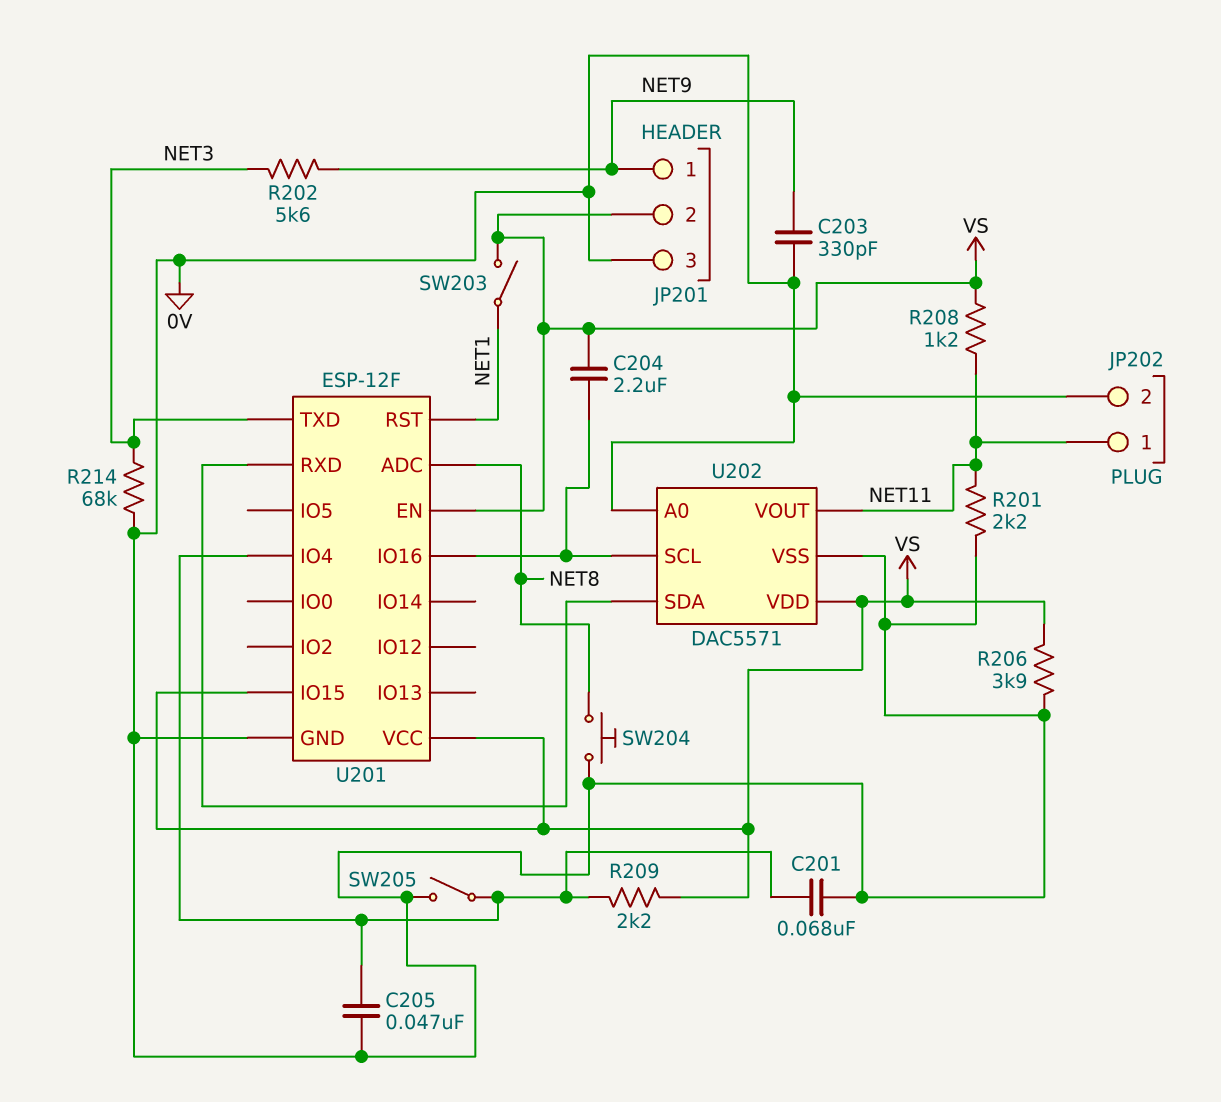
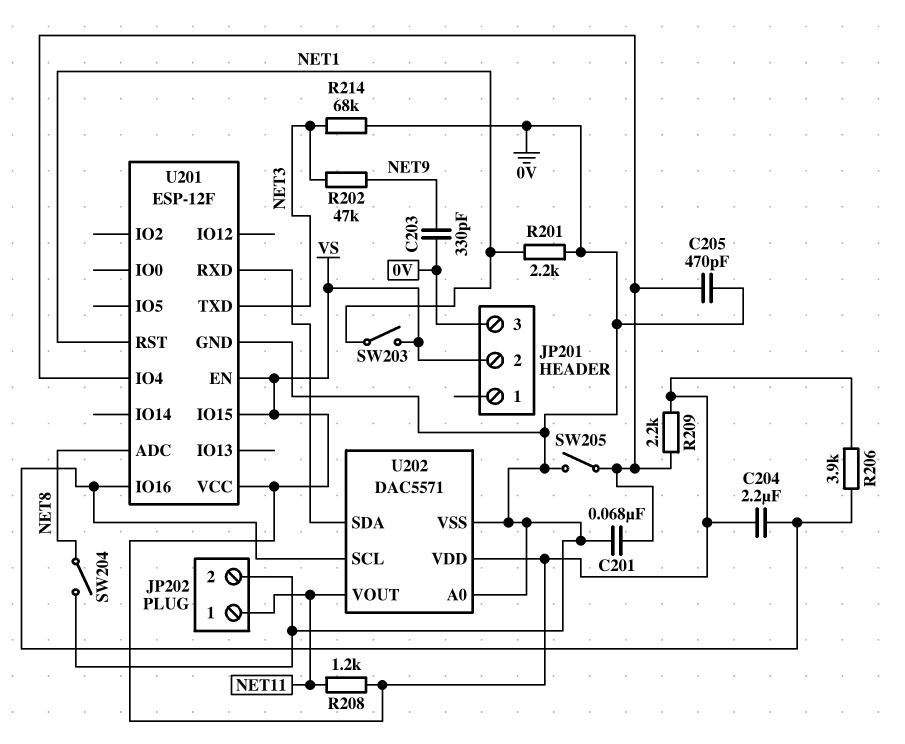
C205: 47nF (0V, U201/IO4) -> 470pF (0V, U201/IO4)
JP201 pin 1: NET9 -> none
R201: 2.2k (0V, NET11) -> 2.2k (0V, NET1)
R202: 5.6k (NET3, NET9) -> 47k (NET3, NET9)
R206: 3.9k (0V, VS) -> 3.9k (U201/IO16, VS)
SW204: button (0V, NET8) -> switch (0V, NET8)

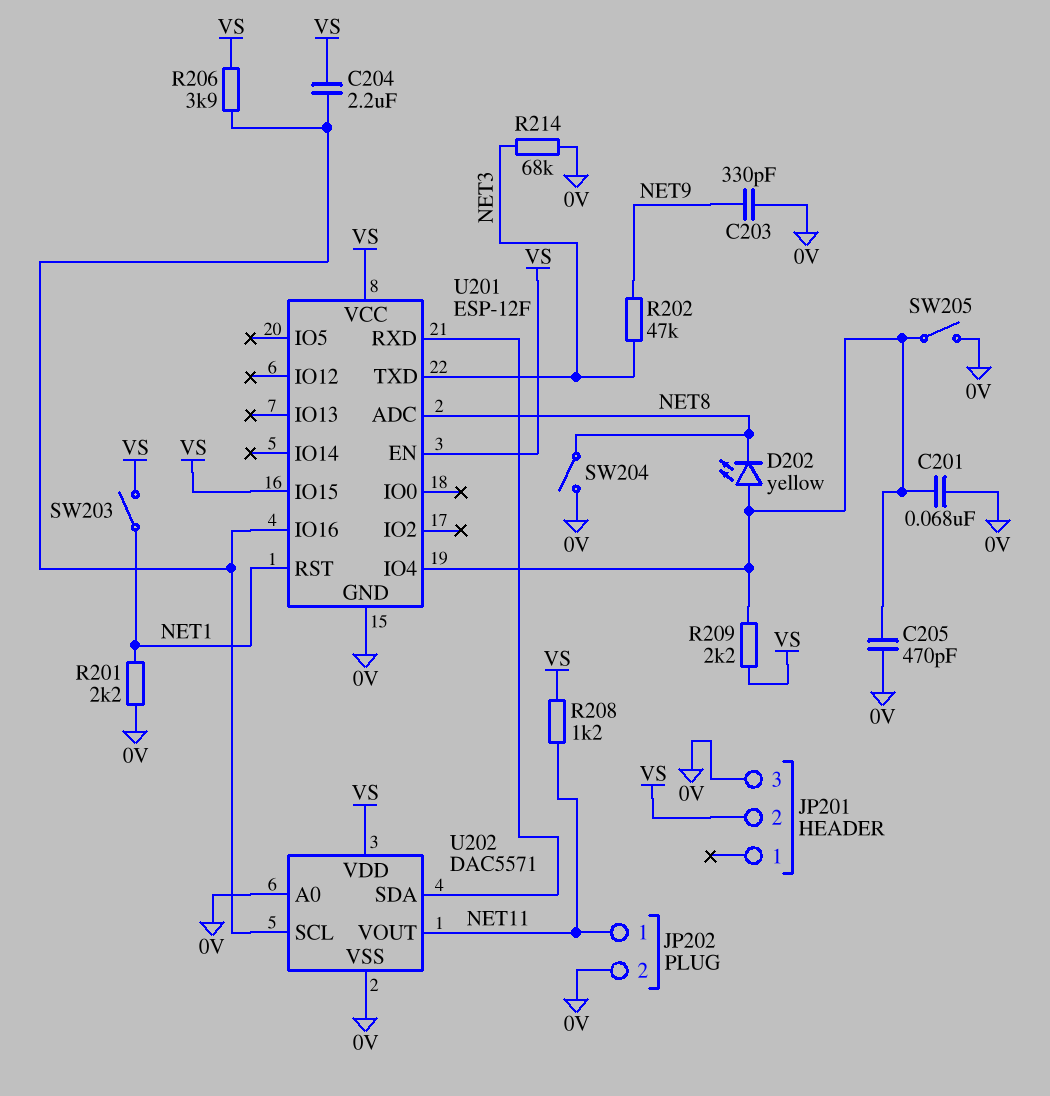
D202: none -> LED yellow (A U201/IO4, K NET8)

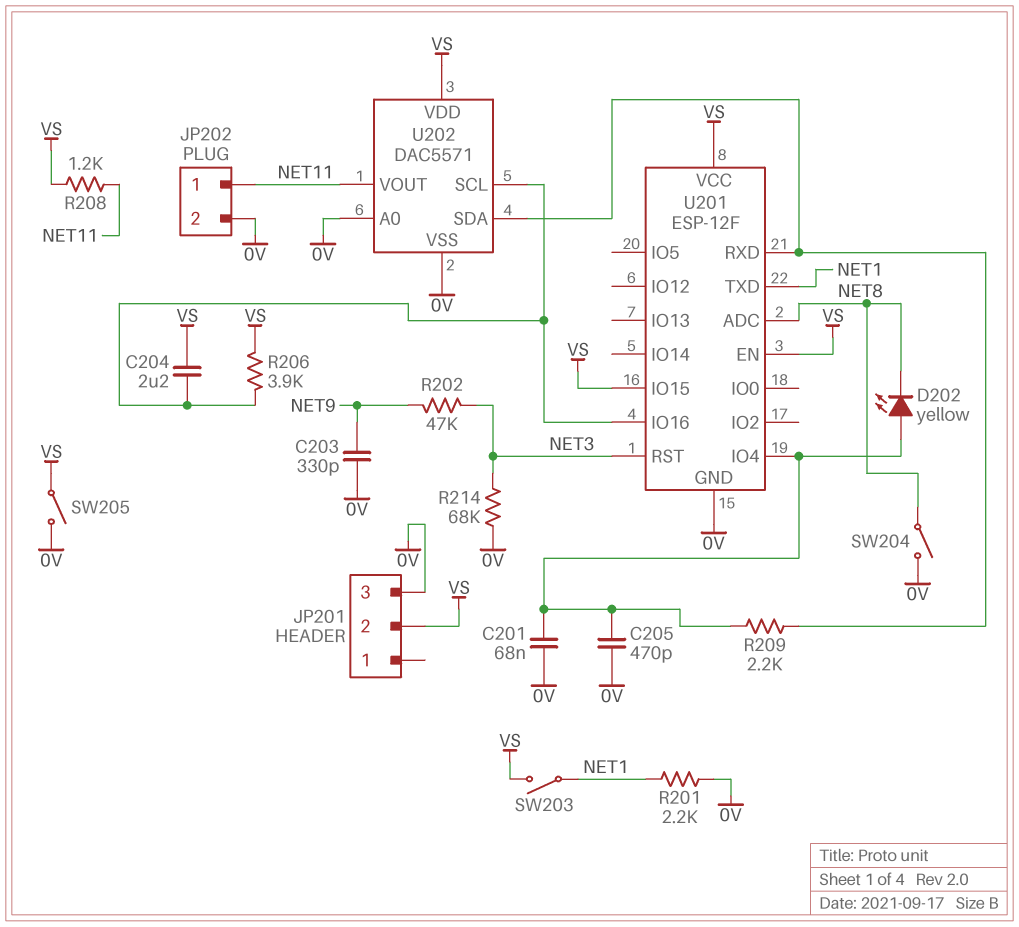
R209: 2.2k (U201/IO4, VS) -> 2.2k (U201/IO4, U201/RXD)
SW205: switch (0V, U201/IO4) -> switch (0V, VS)
U201 pin RST: NET1 -> NET3
U201 pin TXD: NET3 -> NET1

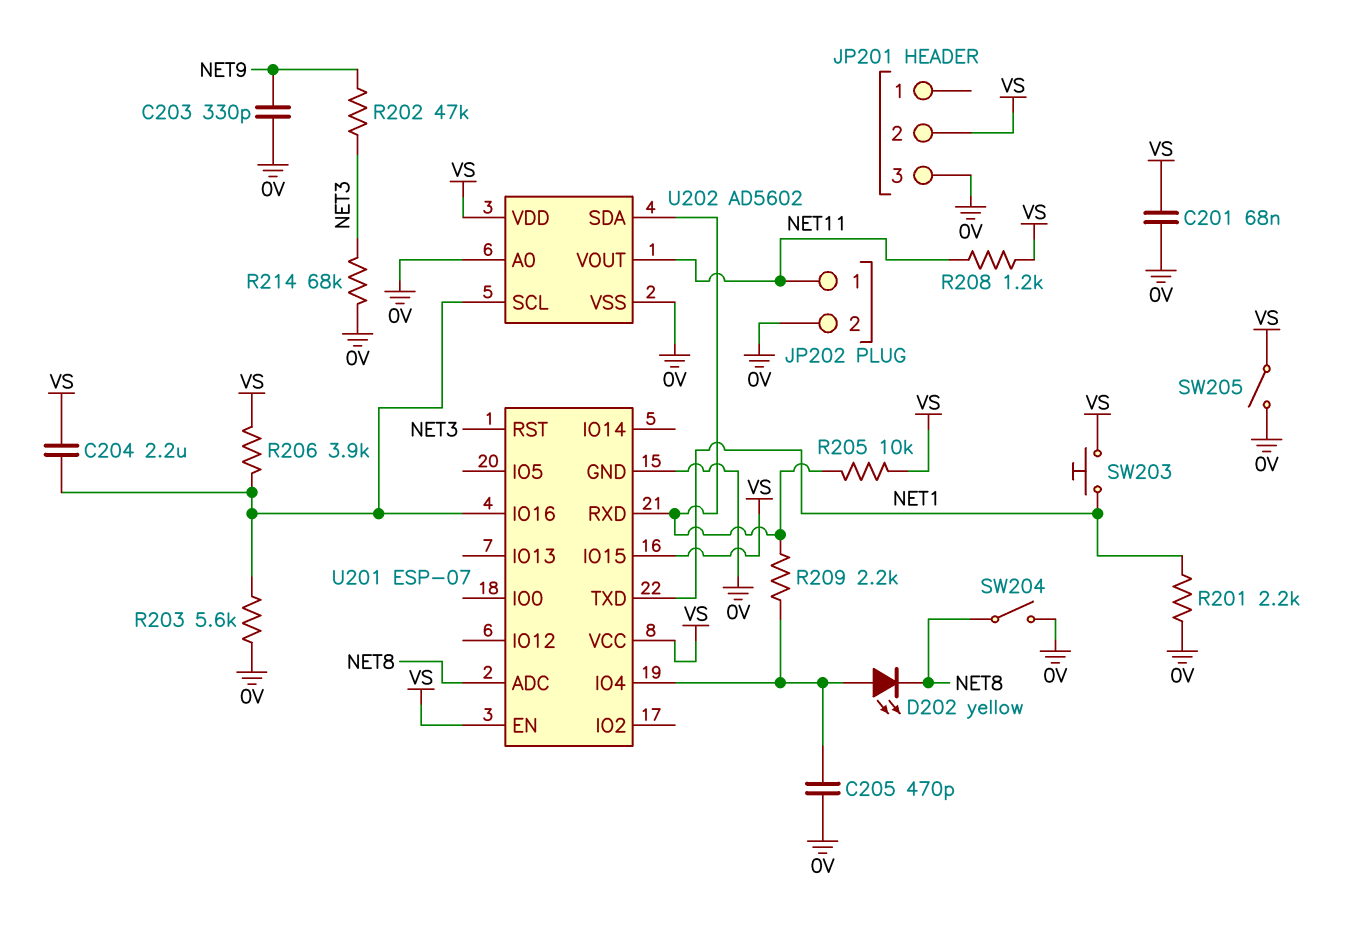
C201: 68nF (0V, U201/IO4) -> 68nF (0V, VS)
R203: none -> 5.6k (0V, U201/IO16)
R205: none -> 10k (U201/RXD, VS)
SW203: switch (NET1, VS) -> button (NET1, VS)
U201: ESP-12F -> ESP-07
U202: DAC5571 -> AD5602

